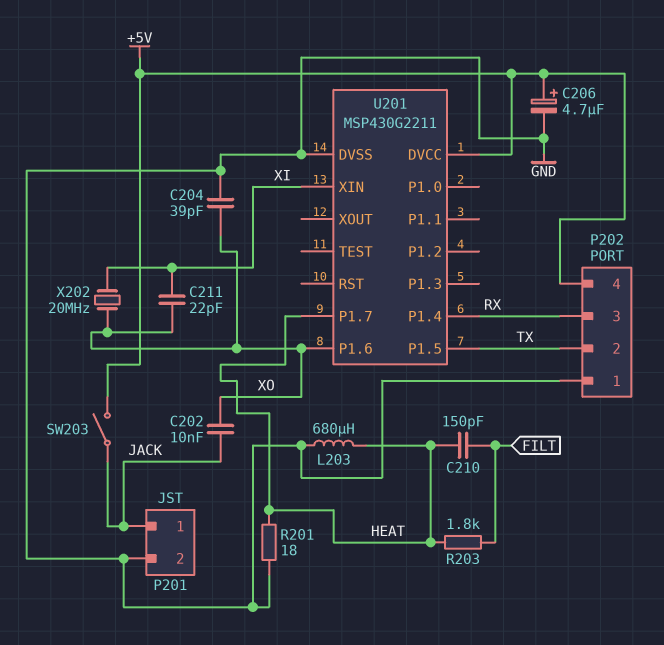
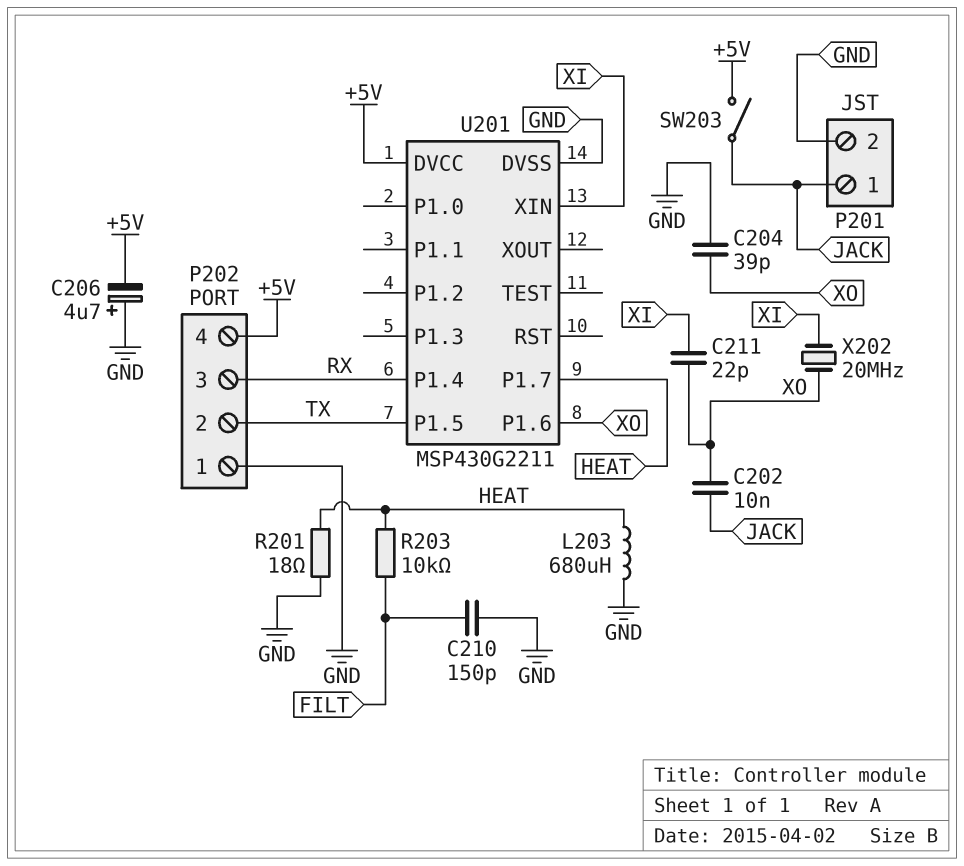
C206: 4.7uF (plus +5V, minus GND) -> 4.7uF (plus GND, minus +5V)
C210: 150pF (FILT, HEAT) -> 150pF (FILT, GND)
R203: 1.8k (FILT, HEAT) -> 10k (FILT, HEAT)

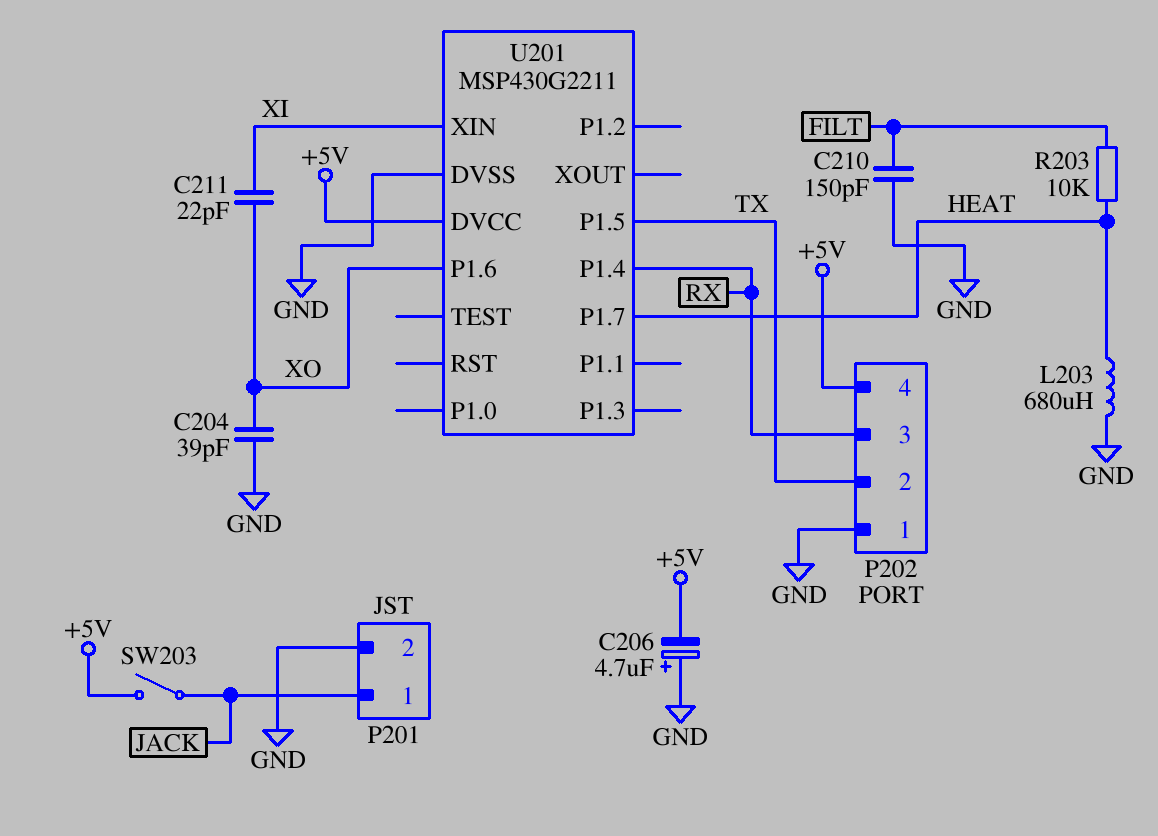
C202: 10nF (JACK, XO) -> none
R201: 18 (GND, HEAT) -> none
X202: 20MHz (XI, XO) -> none

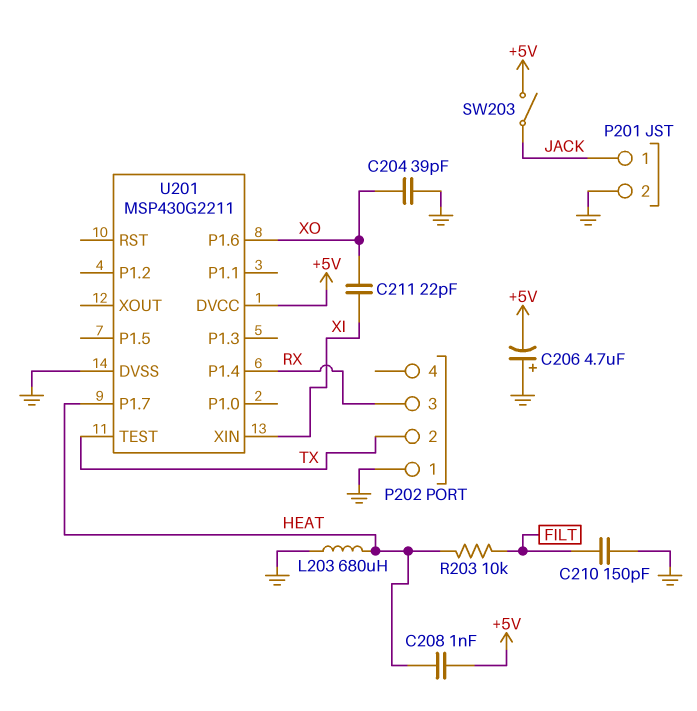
C208: none -> 1nF (+5V, HEAT)
P202 pin 4: +5V -> none
U201 pin P1.5: TX -> none
U201 pin TEST: none -> TX

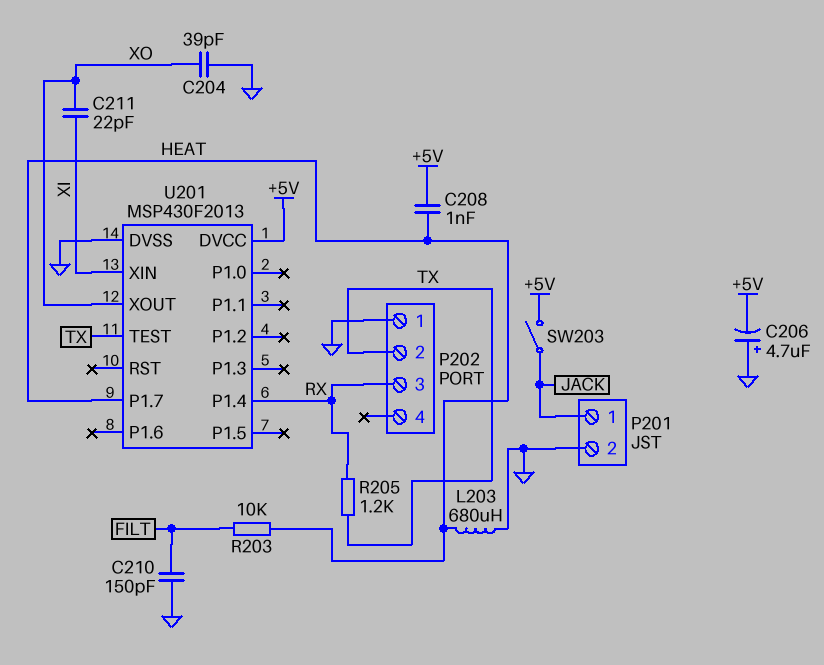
R205: none -> 1.2k (RX, TX)
U201: MSP430G2211 -> MSP430F2013
U201 pin P1.6: XO -> none
U201 pin XOUT: none -> XO

